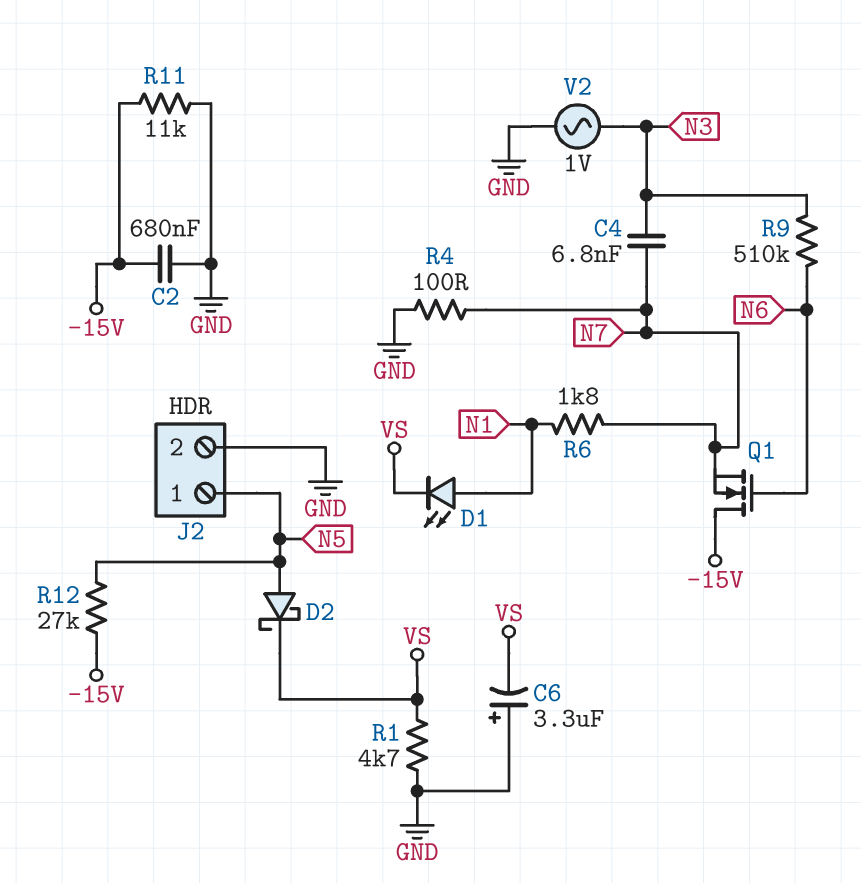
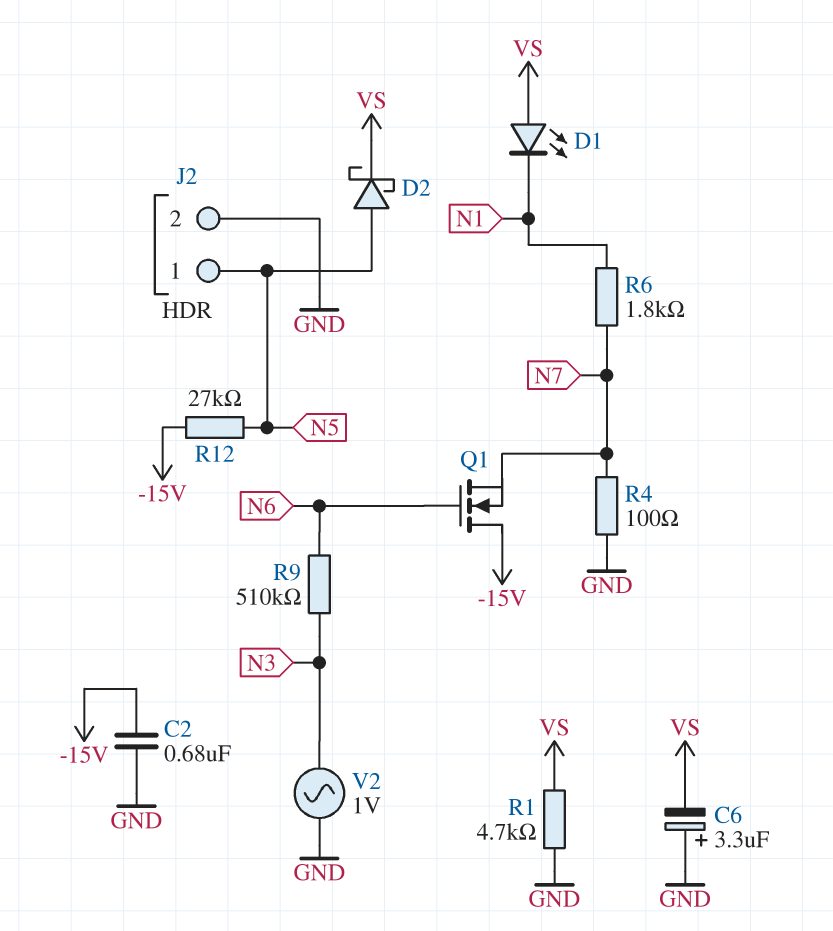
C4: 6.8nF (N3, N7) -> none
D1: LED (A N1, K VS) -> LED (A VS, K N1)
R11: 11k (-15V, GND) -> none

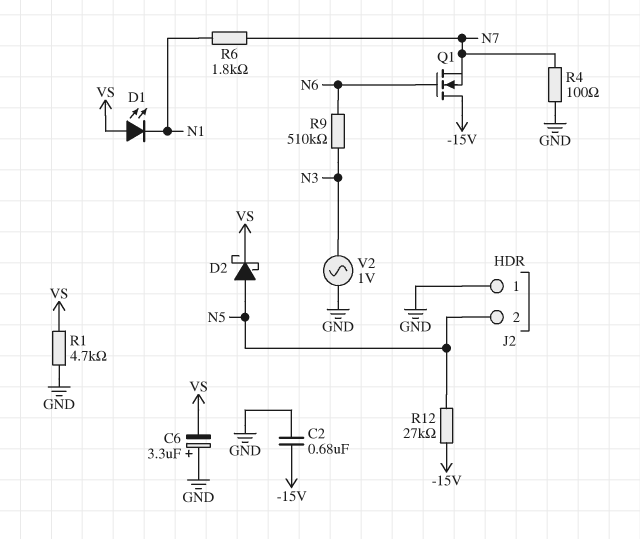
J2 pin 1: N5 -> GND
J2 pin 2: GND -> N5

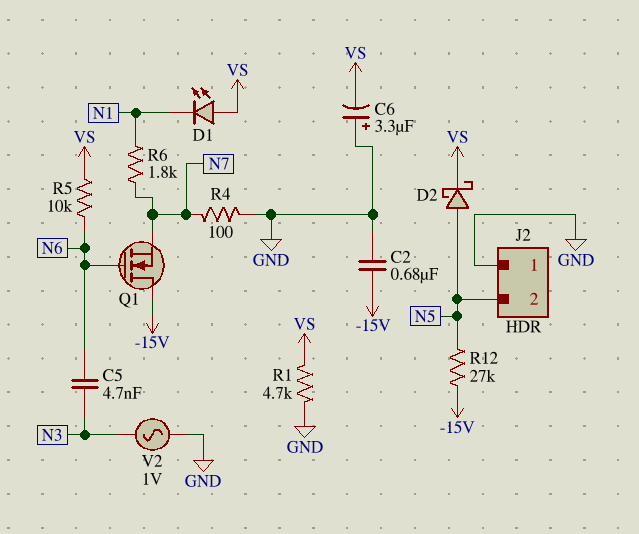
C5: none -> 4.7nF (N3, N6)
R5: none -> 10k (N6, VS)
R9: 510k (N3, N6) -> none

